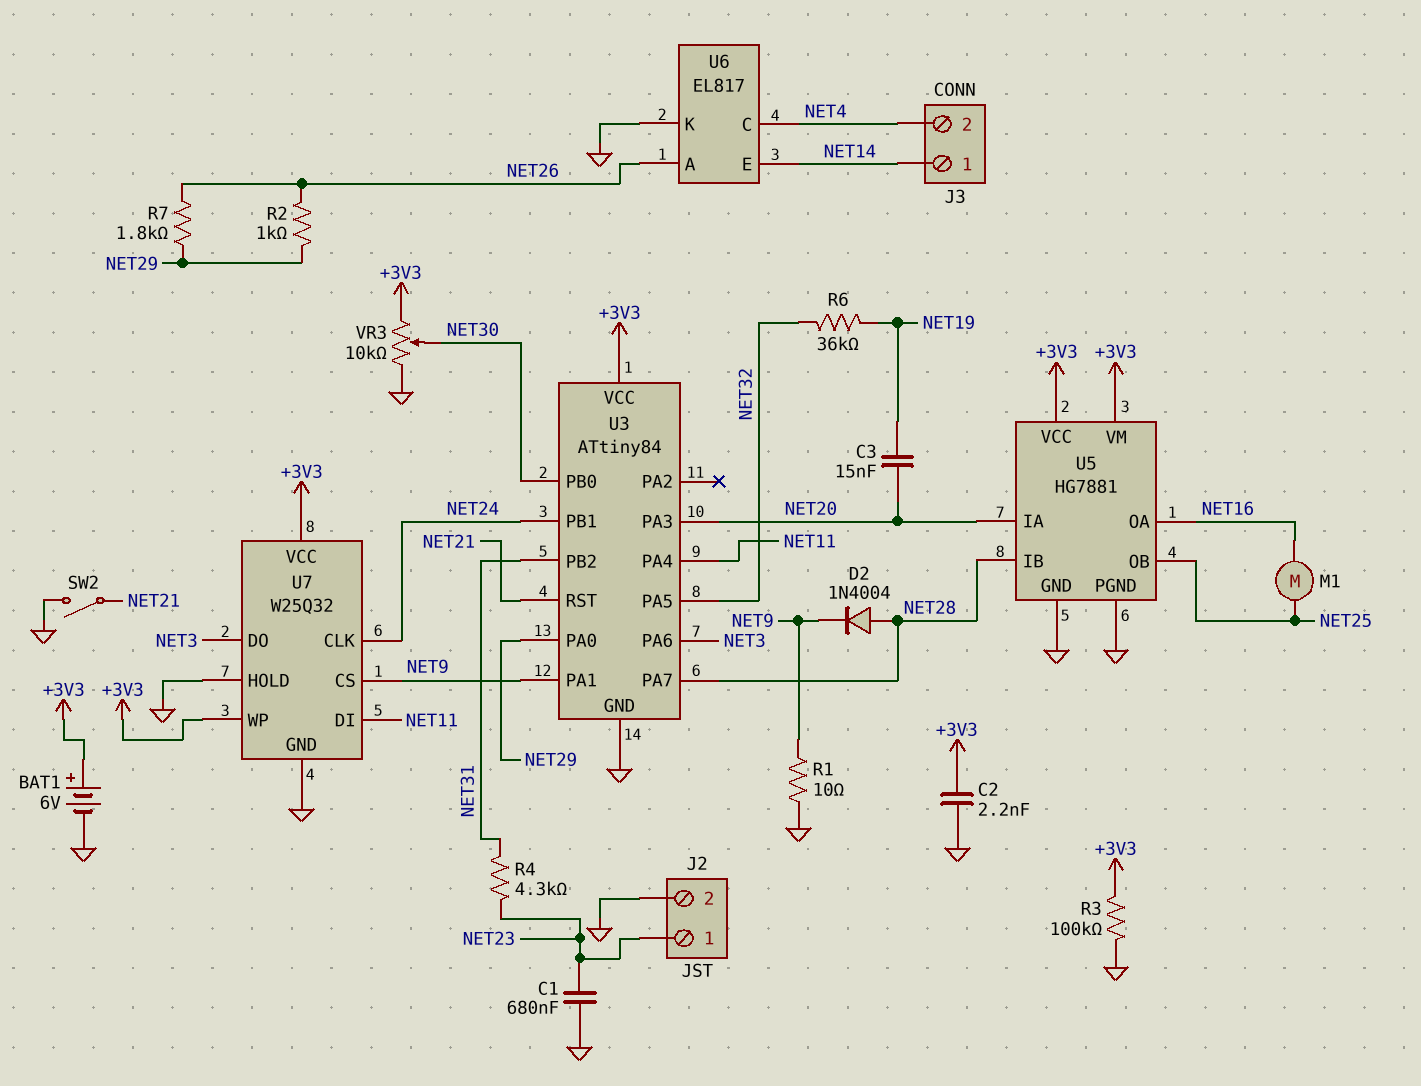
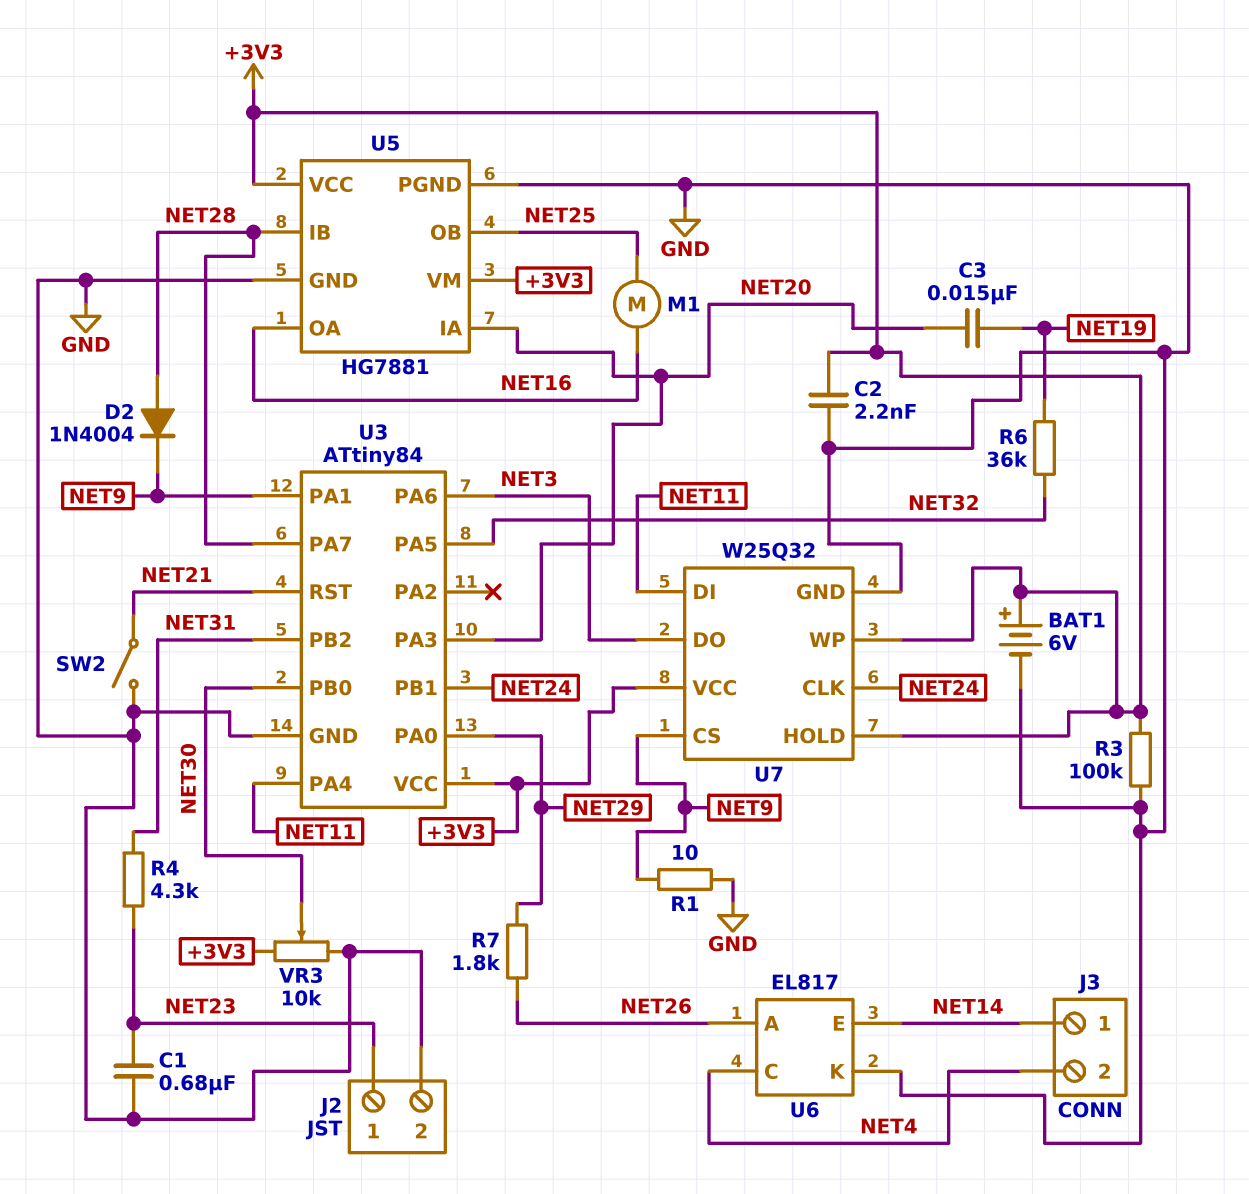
R2: 1k (NET26, NET29) -> none
U7 pin HOLD: GND -> +3V3

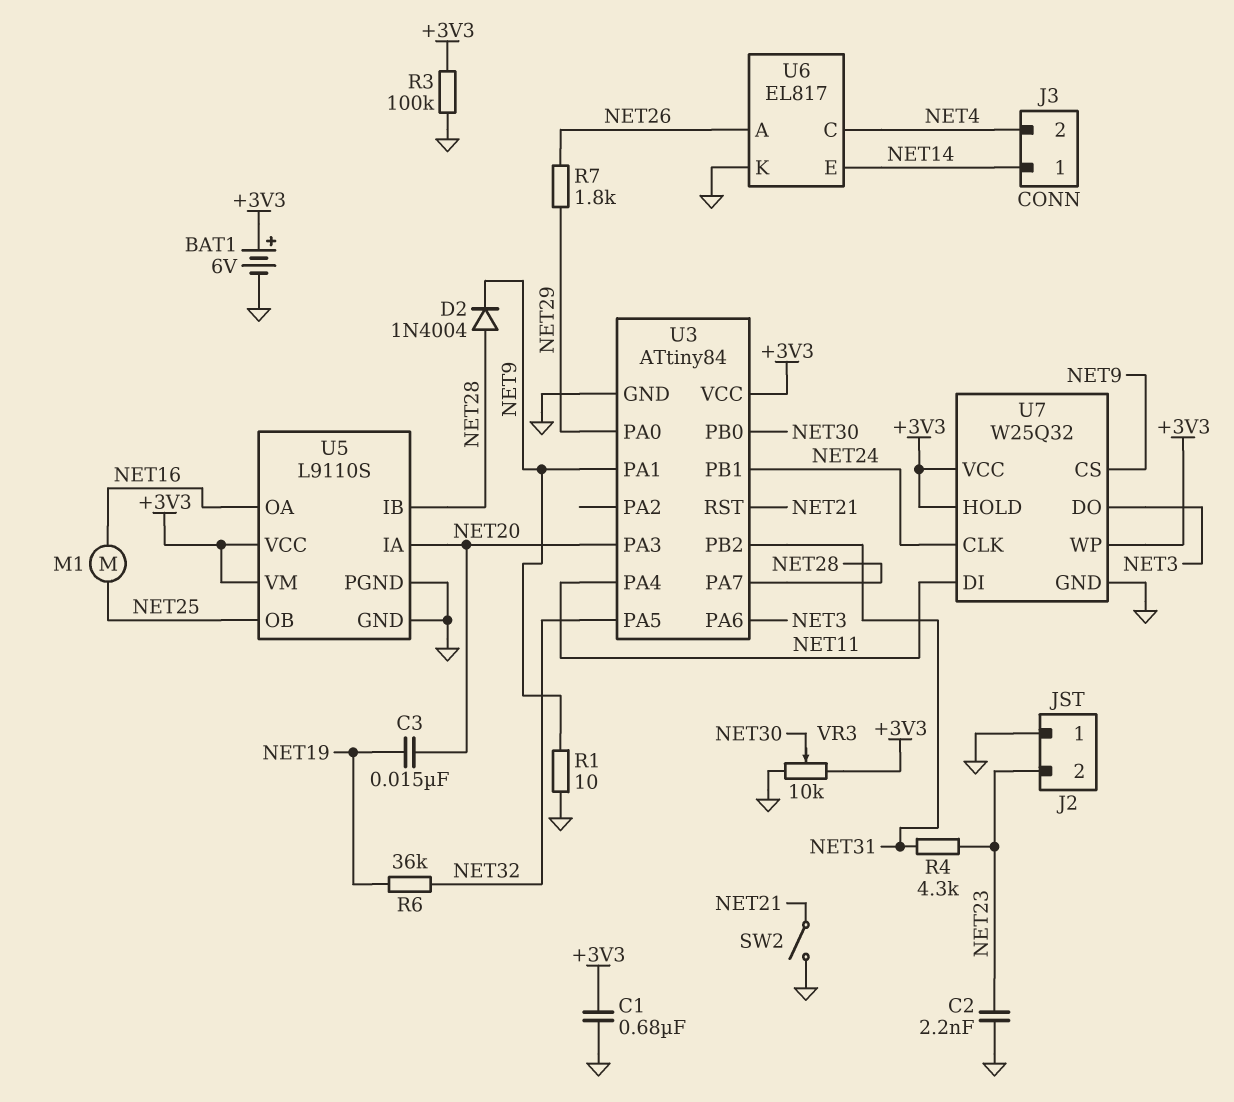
C1: 680nF (GND, NET23) -> 680nF (+3V3, GND)
C2: 2.2nF (+3V3, GND) -> 2.2nF (GND, NET23)
J2 pin 1: NET23 -> GND
J2 pin 2: GND -> NET23
U5: HG7881 -> L9110S

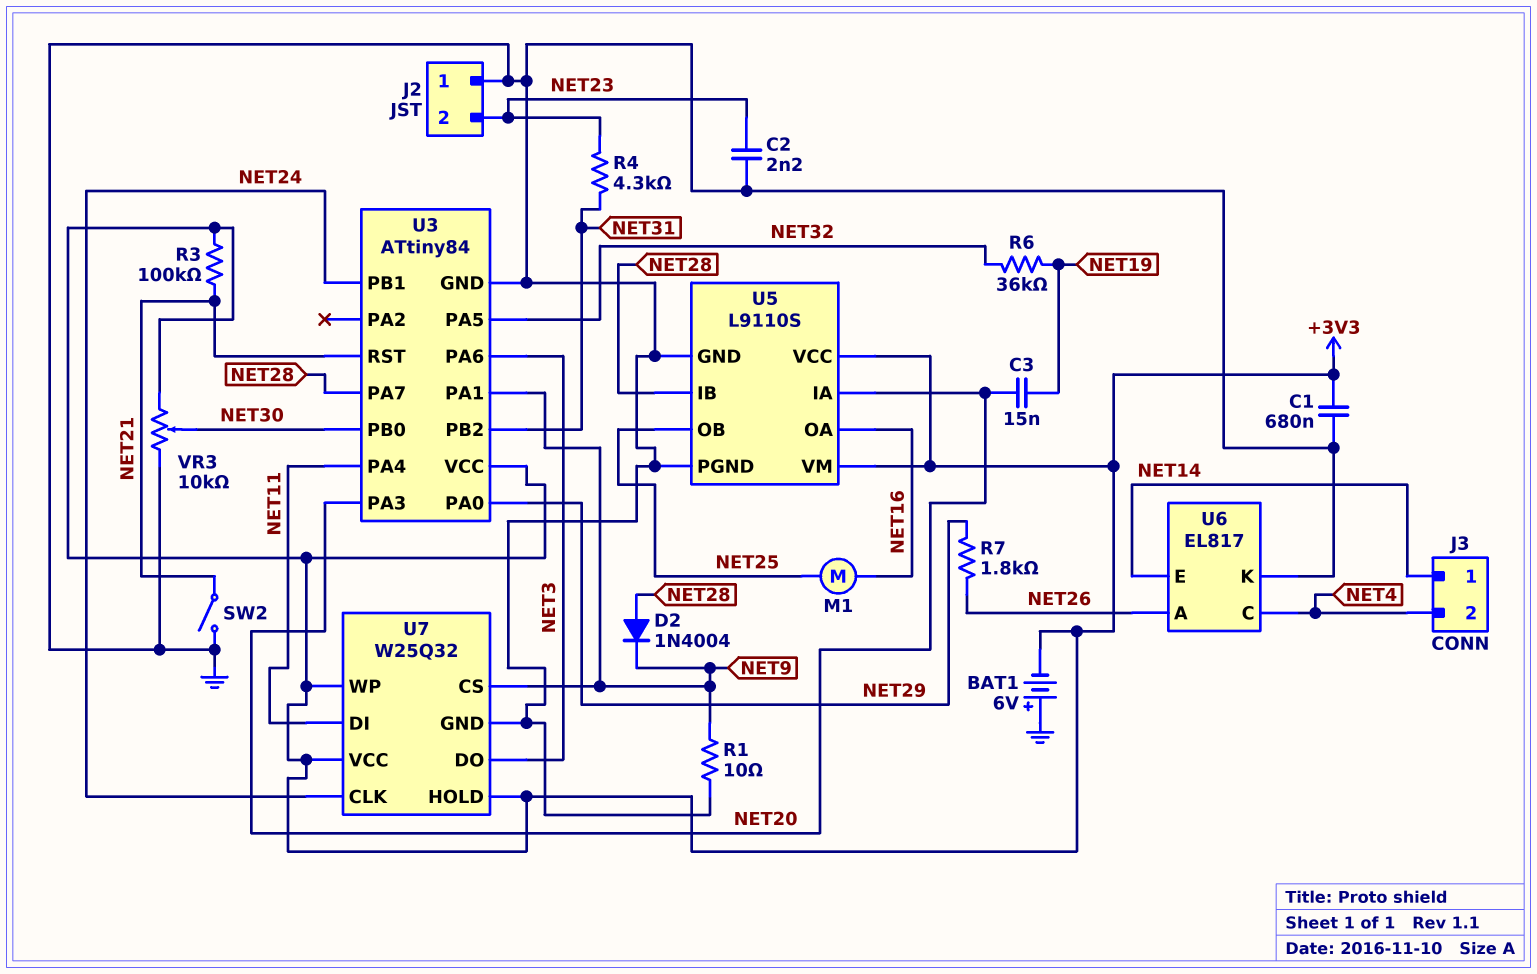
BAT1: 6V (plus +3V3, minus GND) -> 6V (plus GND, minus +3V3)
R3: 100k (+3V3, GND) -> 100k (+3V3, NET21)

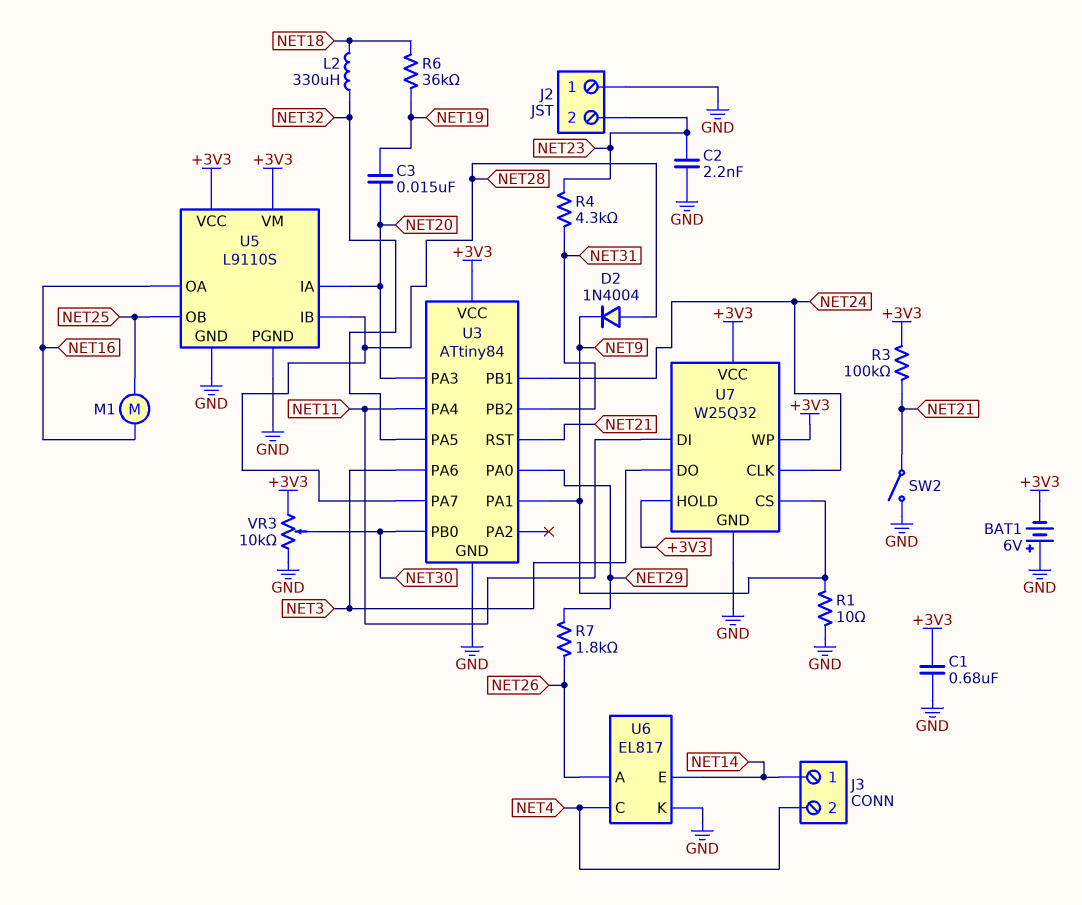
L2: none -> 330uH (NET18, NET32)
R6: 36k (NET19, NET32) -> 36k (NET18, NET19)

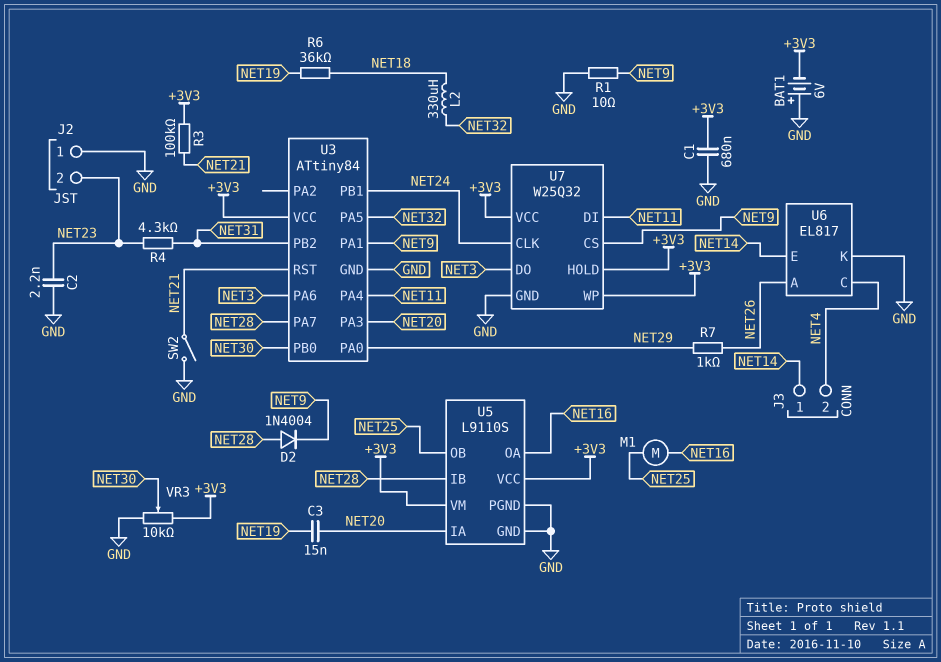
R7: 1.8k (NET26, NET29) -> 1k (NET26, NET29)

